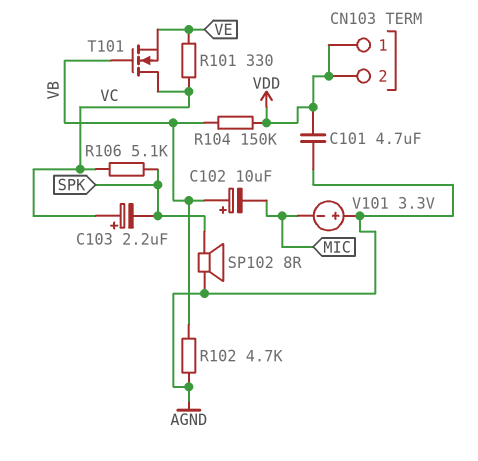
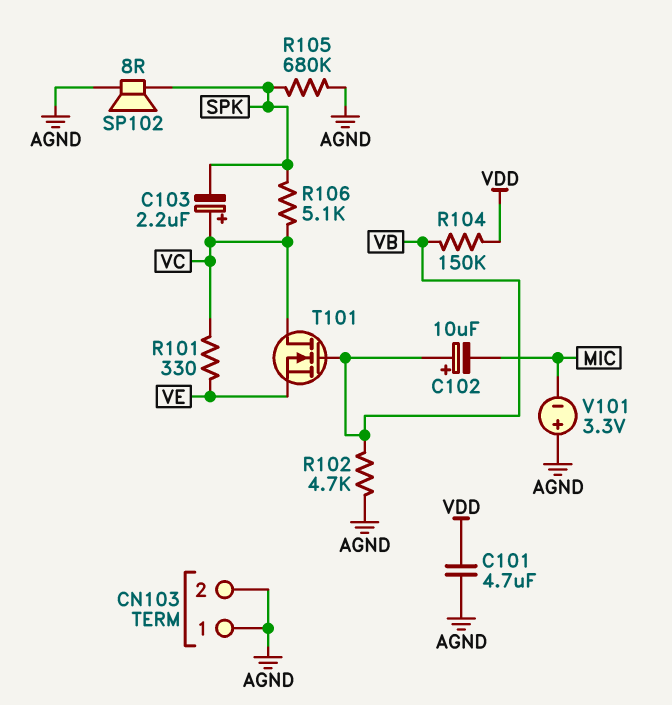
CN103 pin 1: VDD -> AGND
CN103 pin 2: VDD -> AGND
R105: none -> 680k (AGND, SPK)

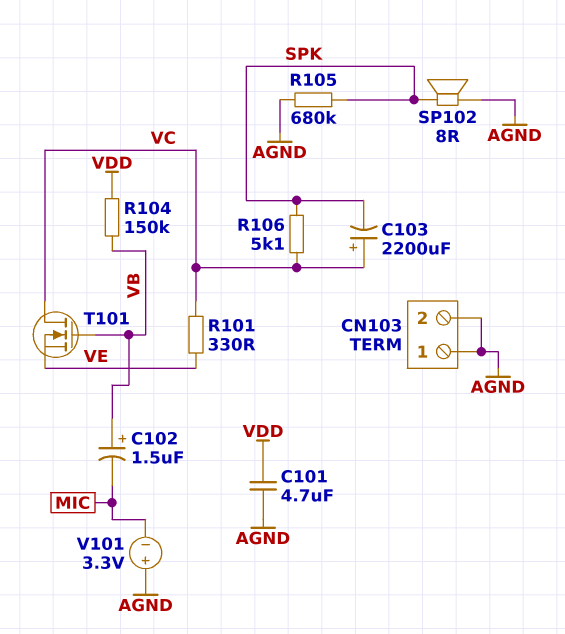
C102: 10uF (plus VB, minus MIC) -> 1.5uF (plus VB, minus MIC)
C103: 2.2uF (plus VC, minus SPK) -> 2200uF (plus VC, minus SPK)
R102: 4.7k (AGND, VB) -> none

